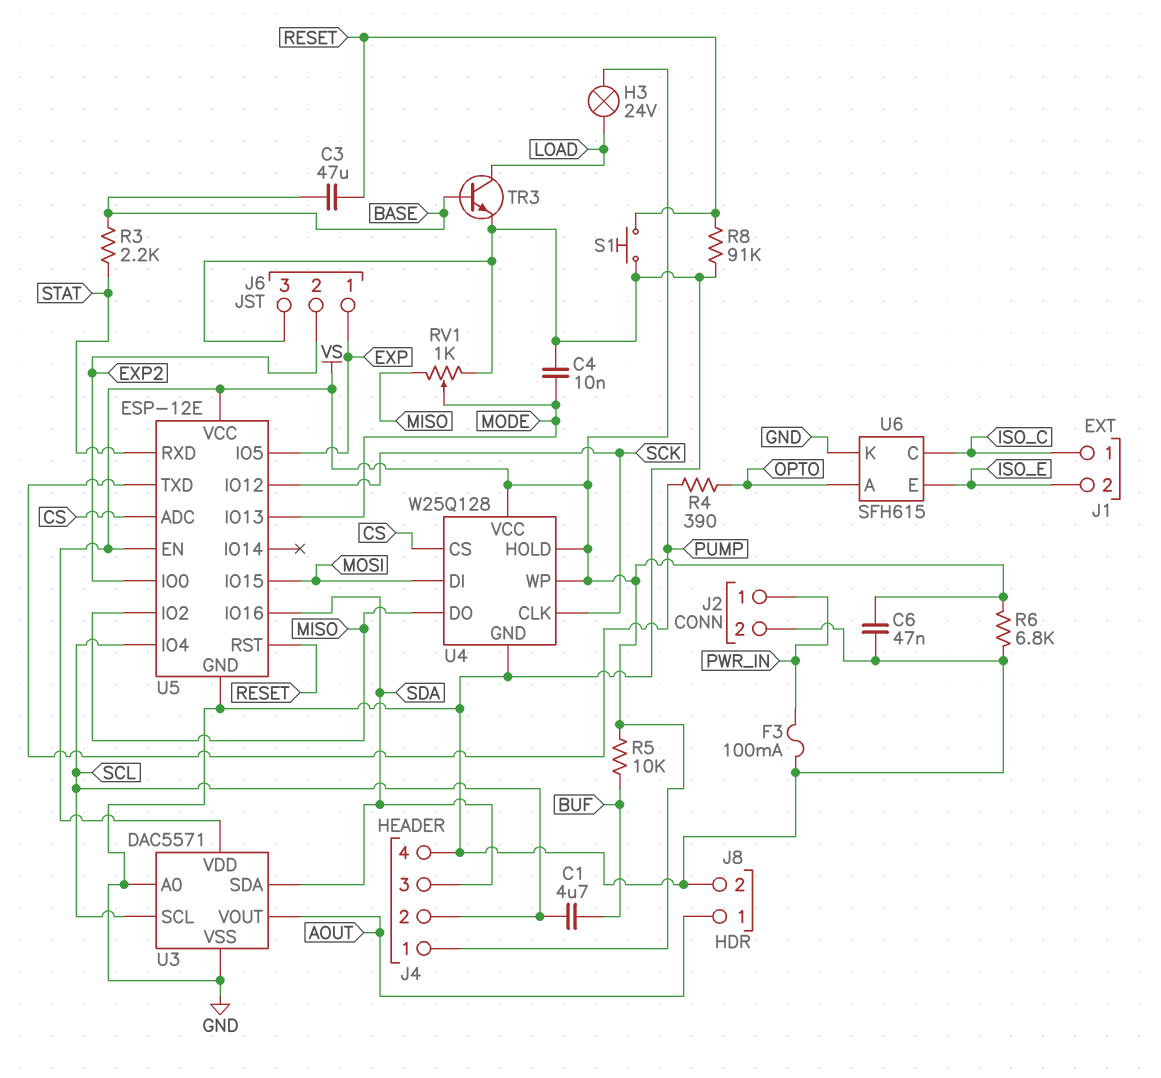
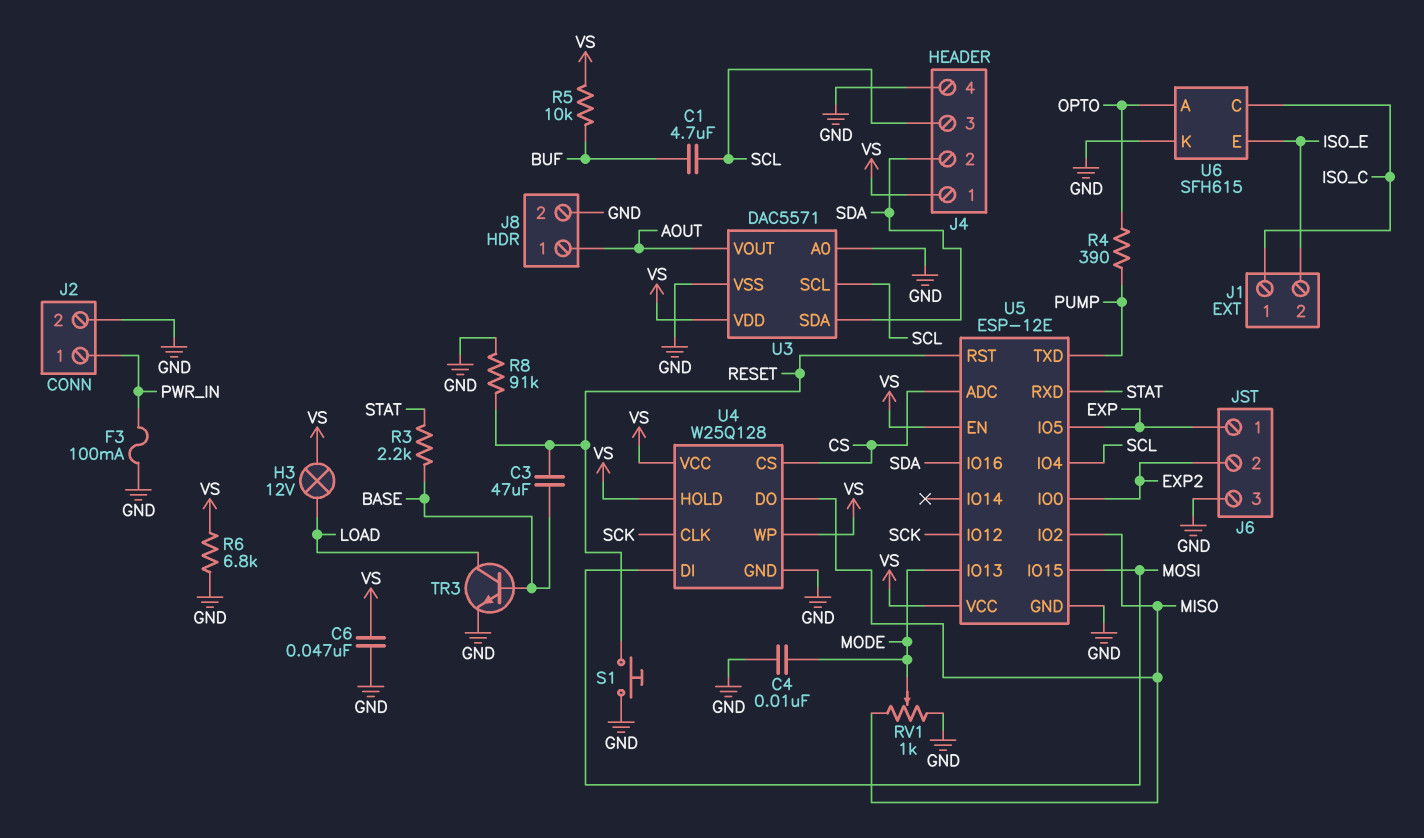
H3: lamp 24V (LOAD, VS) -> lamp 12V (LOAD, VS)
J4 pin 2: SCL -> SDA
J4 pin 3: SDA -> SCL

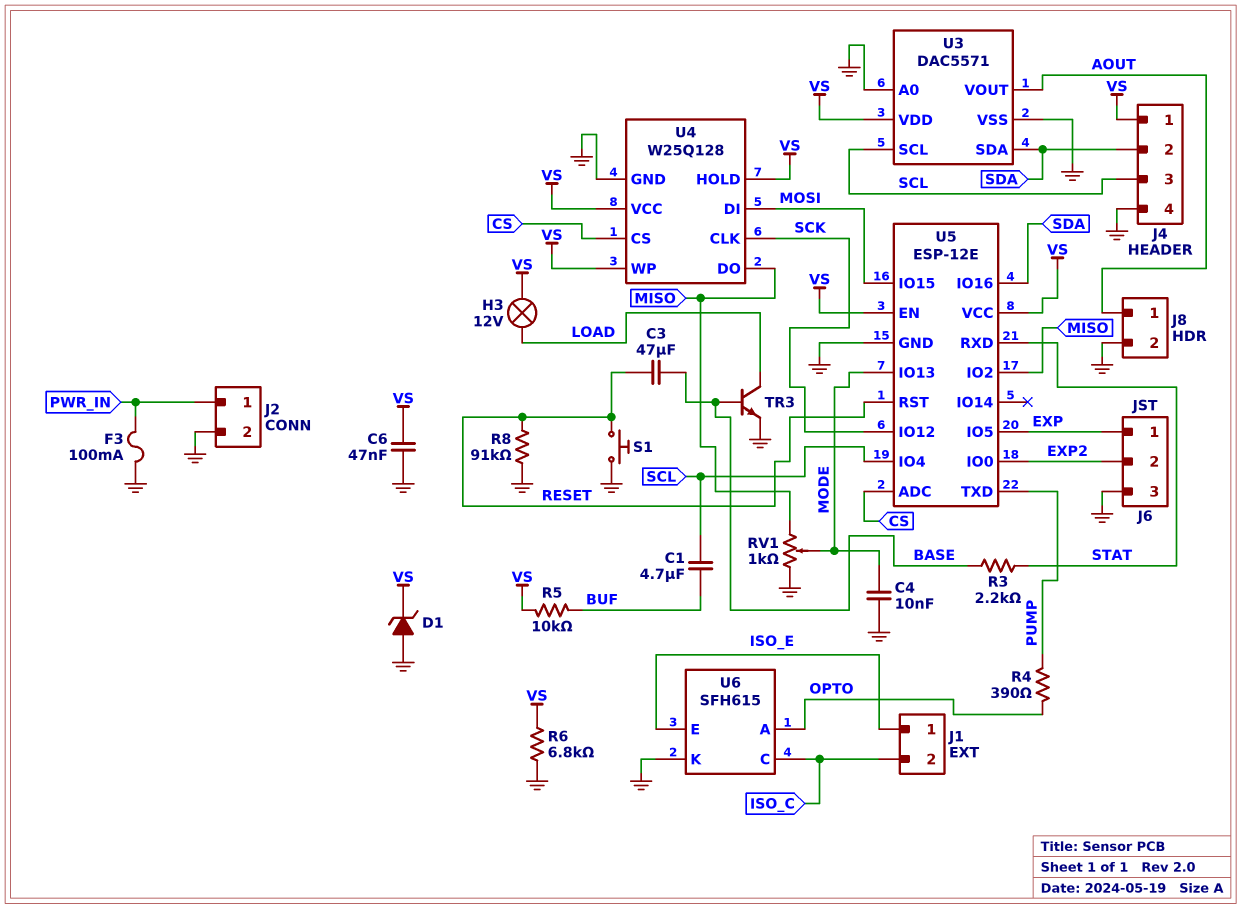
D1: none -> zener (A GND, K VS)
J1 pin 1: ISO_C -> ISO_E
J1 pin 2: ISO_E -> ISO_C

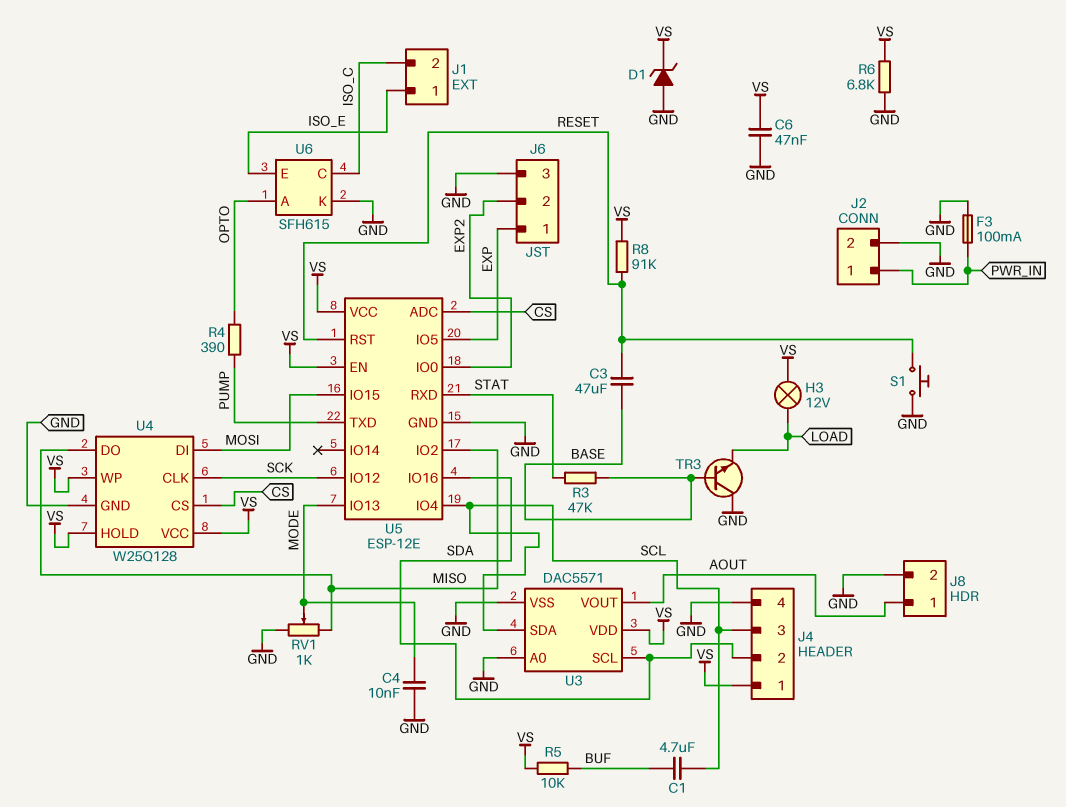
R3: 2.2k (BASE, STAT) -> 47k (BASE, STAT)
R8: 91k (GND, RESET) -> 91k (RESET, VS)
TR3: NPN (B BASE, C LOAD, E GND) -> NPN (B BASE, C GND, E LOAD)
U3 pin SCL: SCL -> SDA
U3 pin SDA: SDA -> SCL

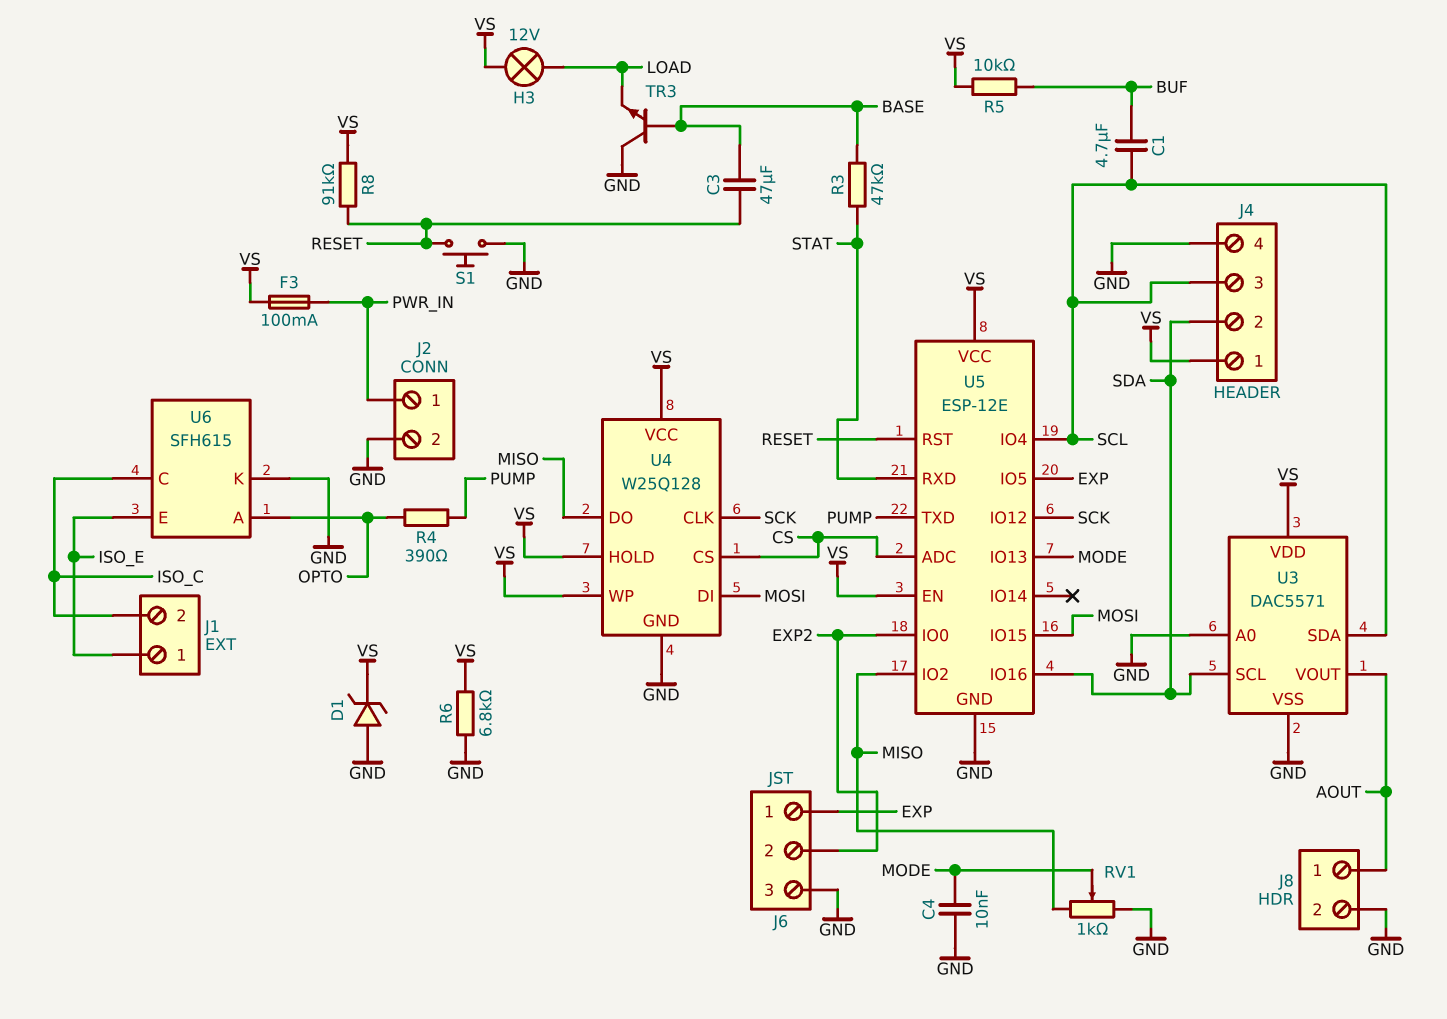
C6: 47nF (GND, VS) -> none
F3: 100mA (GND, PWR_IN) -> 100mA (PWR_IN, VS)

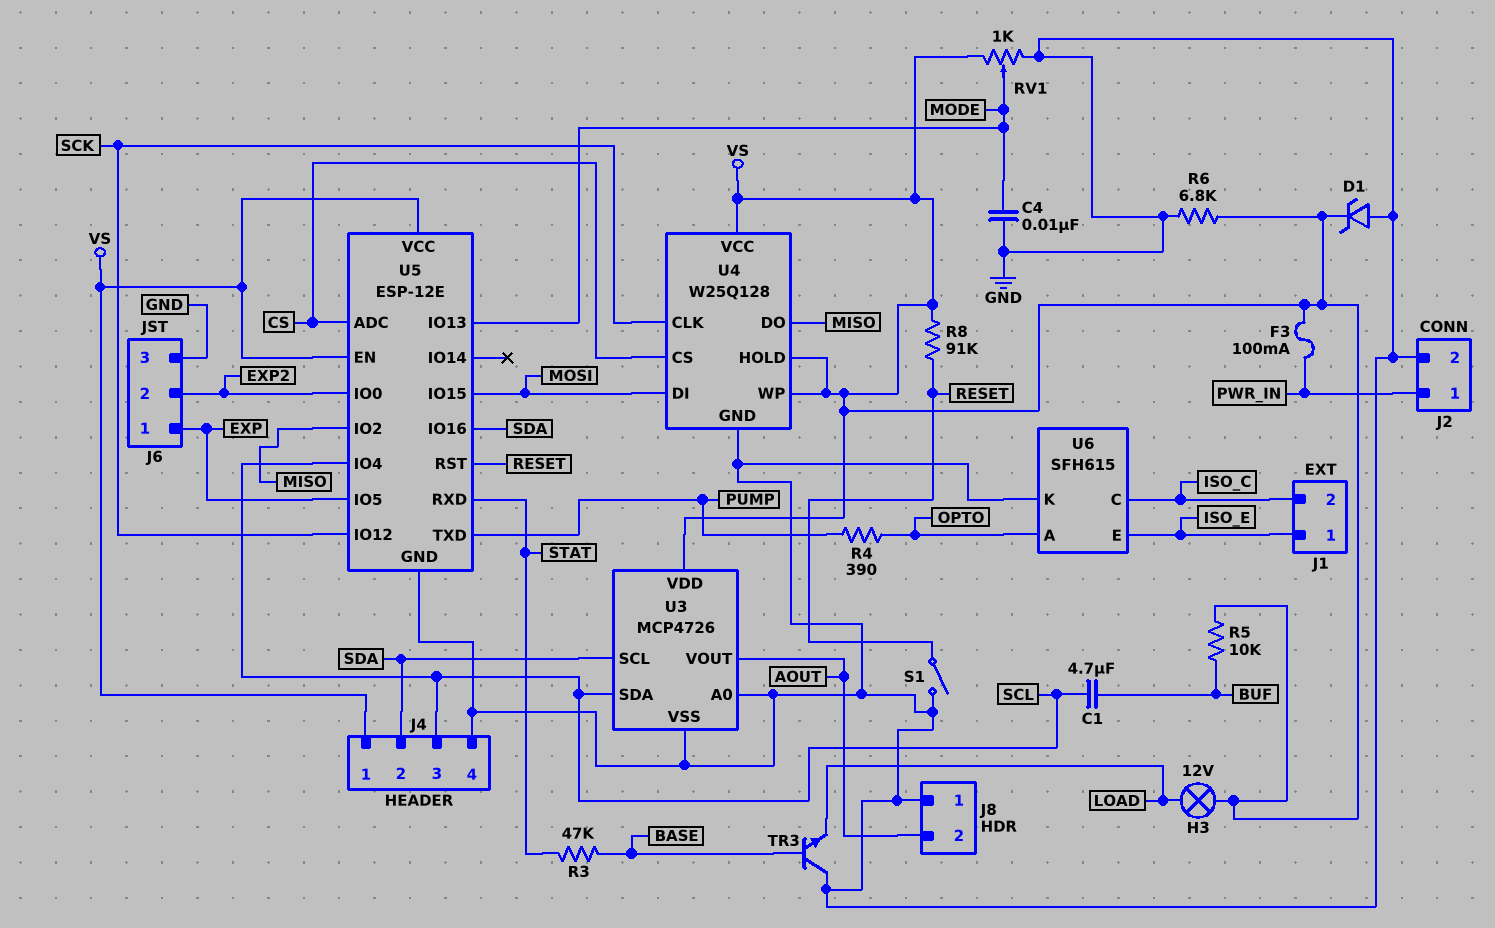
C3: 47uF (BASE, RESET) -> none
J8 pin 1: AOUT -> GND
J8 pin 2: GND -> AOUT
RV1: 1k (GND, MISO, wiper MODE) -> 1k (GND, VS, wiper MODE)
S1: button (GND, RESET) -> switch (GND, RESET)
U3: DAC5571 -> MCP4726

